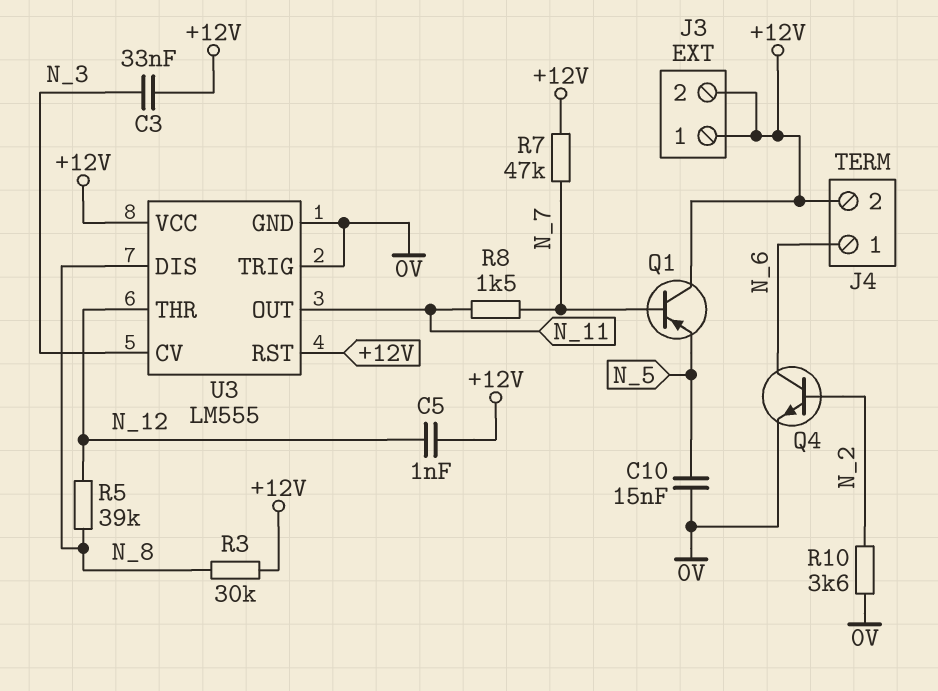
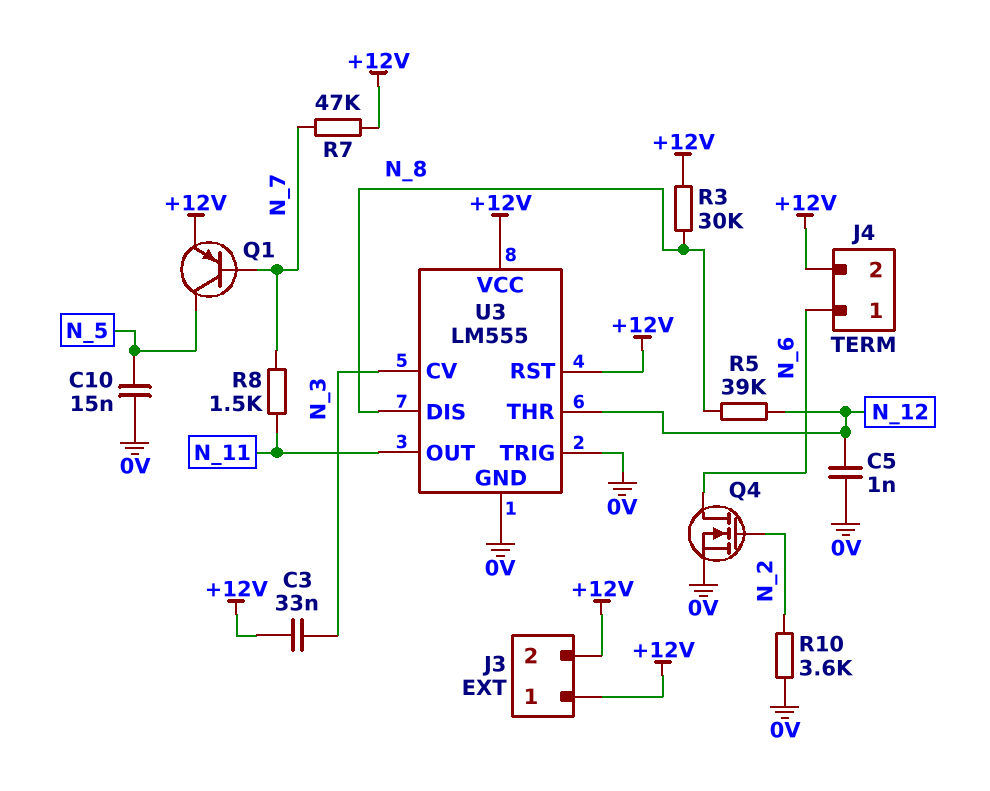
C5: 1nF (+12V, N_12) -> 1nF (0V, N_12)
Q1: PNP (B N_7, C +12V, E N_5) -> PNP (B N_7, C N_5, E +12V)
Q4: NPN (B N_2, C N_6, E 0V) -> NMOS (G N_2, D N_6, S 0V)

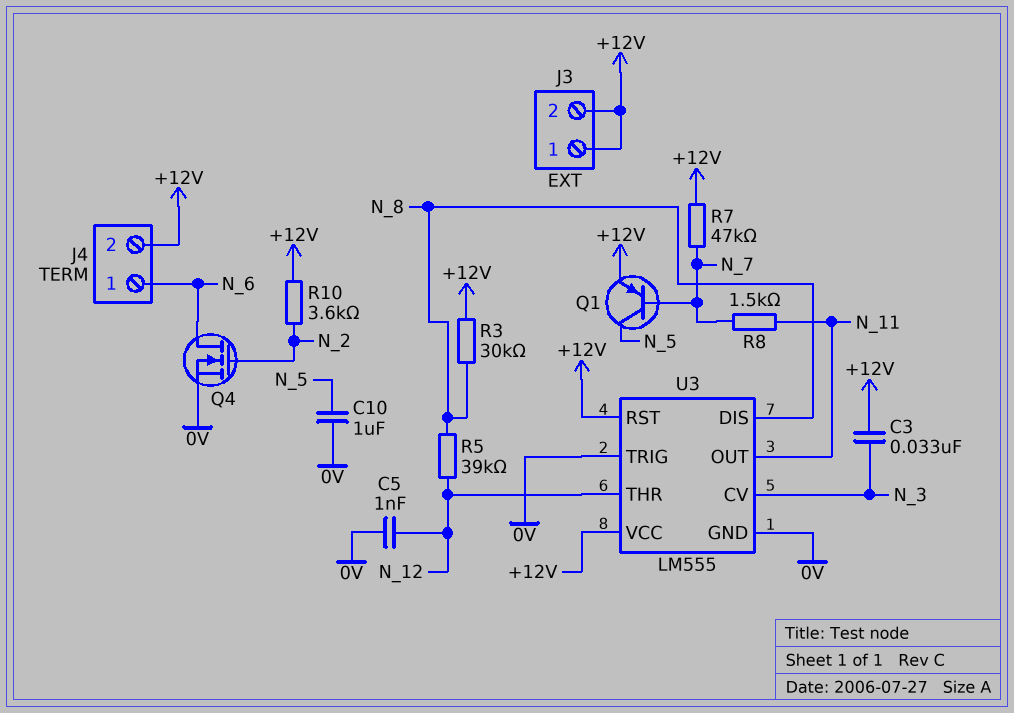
C10: 15nF (0V, N_5) -> 1uF (0V, N_5)
R10: 3.6k (0V, N_2) -> 3.6k (+12V, N_2)

